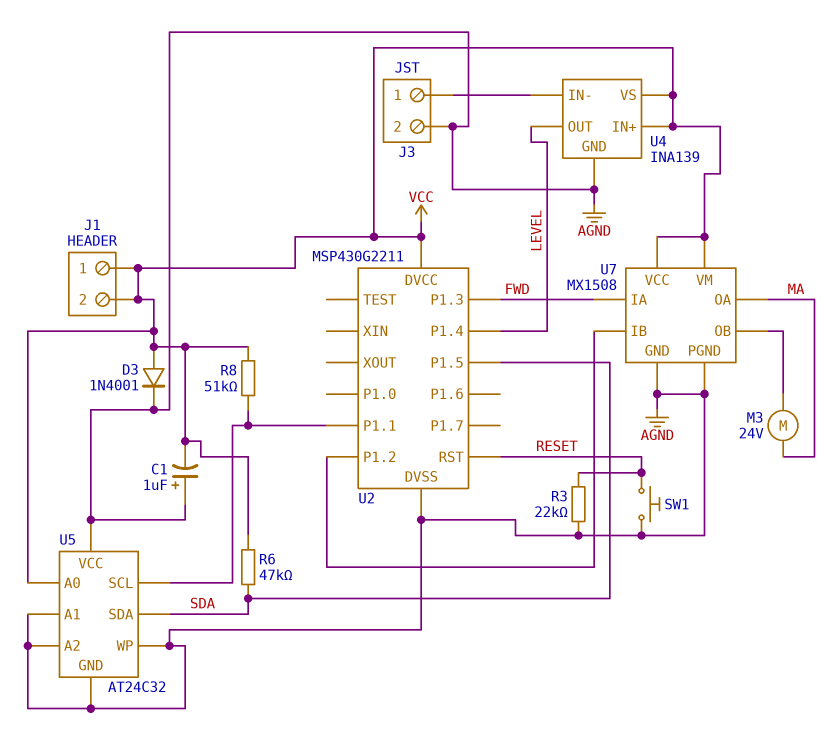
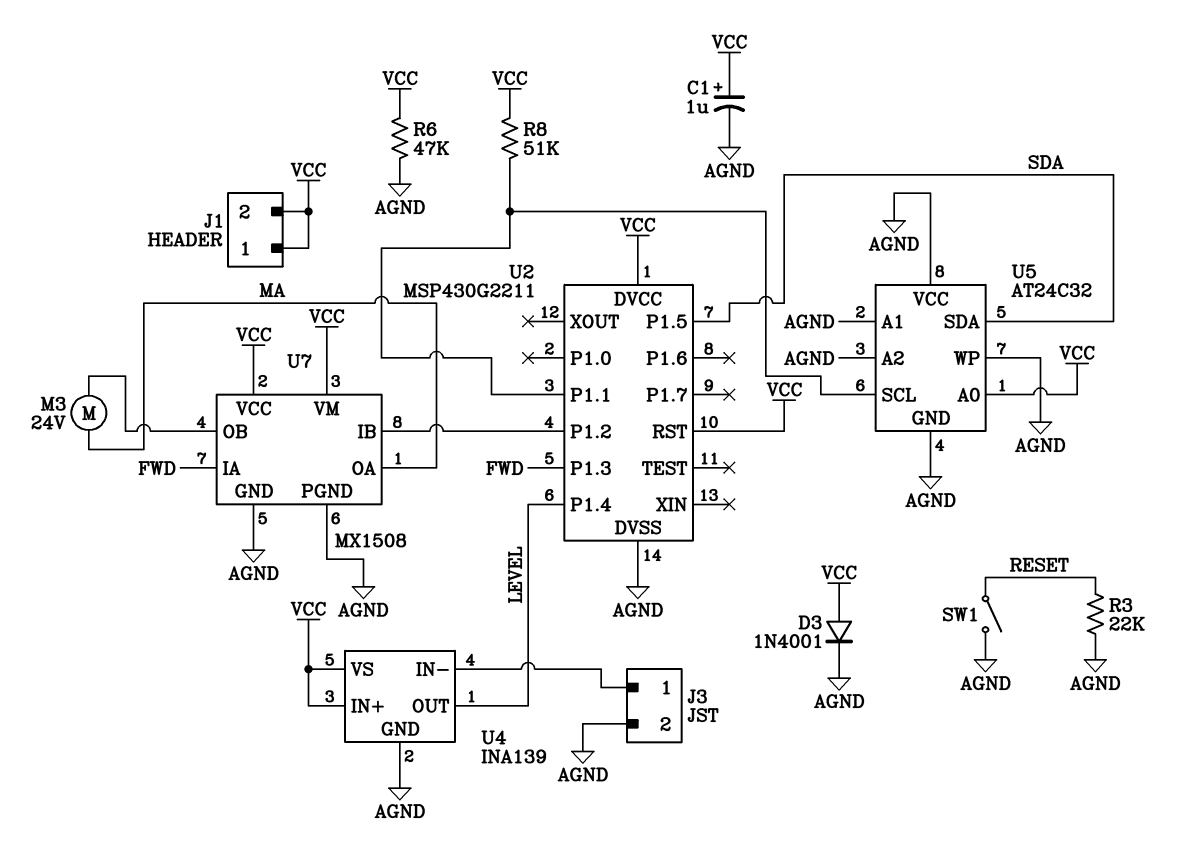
C1: 1uF (plus AGND, minus VCC) -> 1uF (plus VCC, minus AGND)
R6: 47k (SDA, VCC) -> 47k (AGND, VCC)
SW1: button (AGND, RESET) -> switch (AGND, RESET)
U2 pin RST: RESET -> VCC

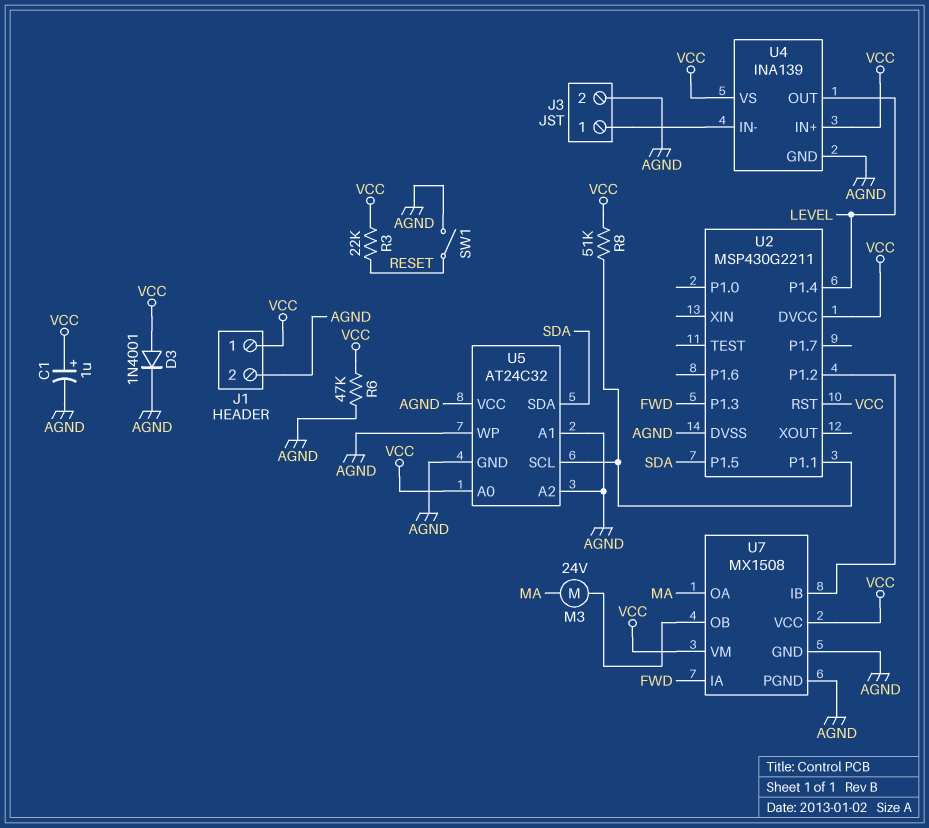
J1 pin 2: VCC -> AGND
R3: 22k (AGND, RESET) -> 22k (RESET, VCC)

